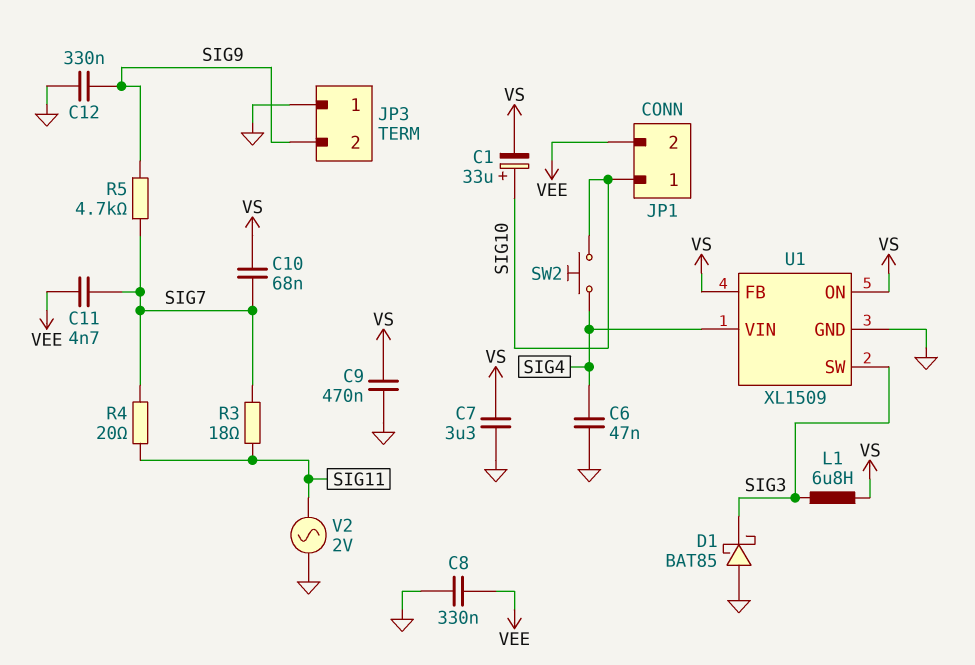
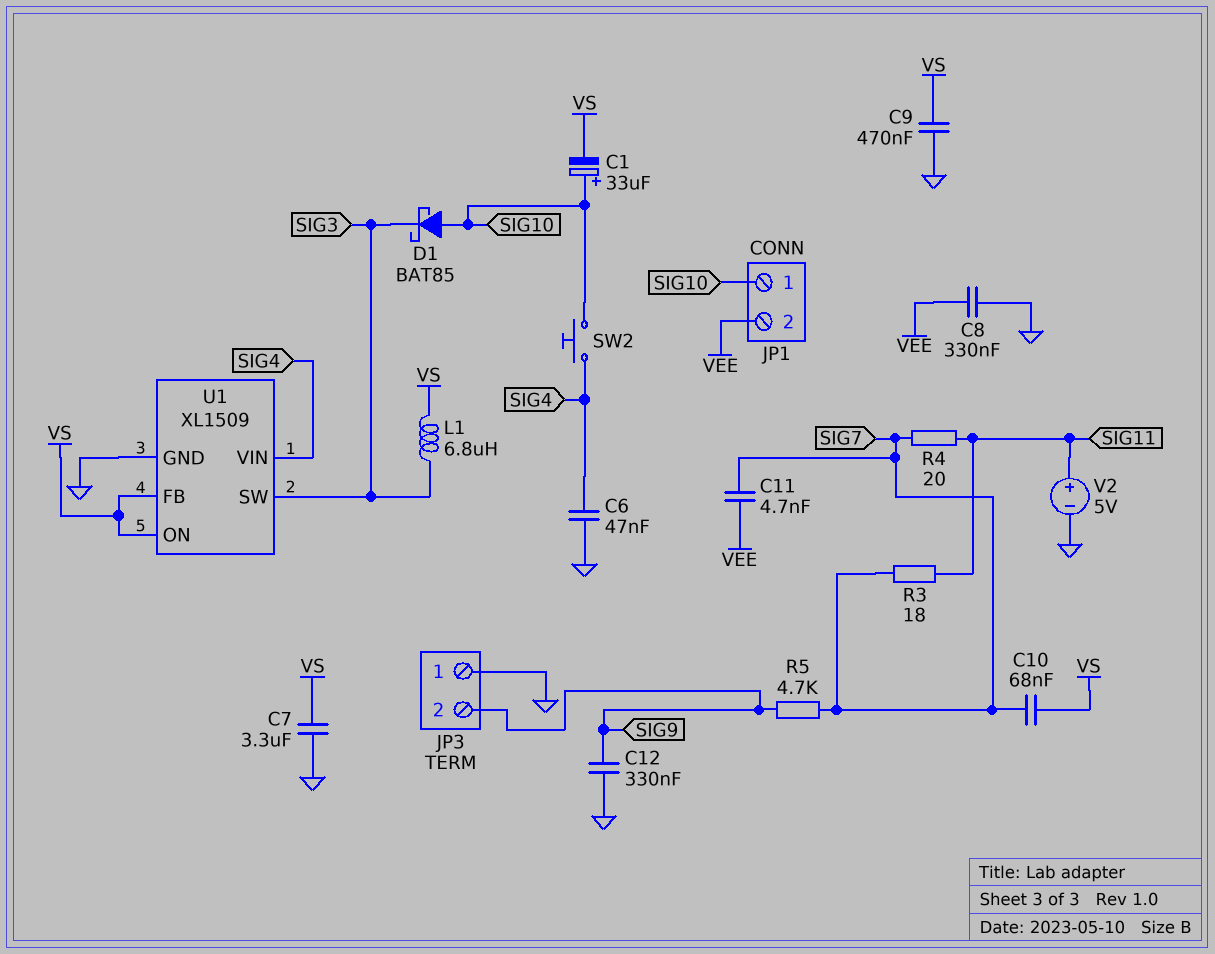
D1: schottky BAT85 (A GND, K SIG3) -> schottky BAT85 (A SIG10, K SIG3)
V2: AC 2V (GND, SIG11) -> 5V (plus SIG11, minus GND)

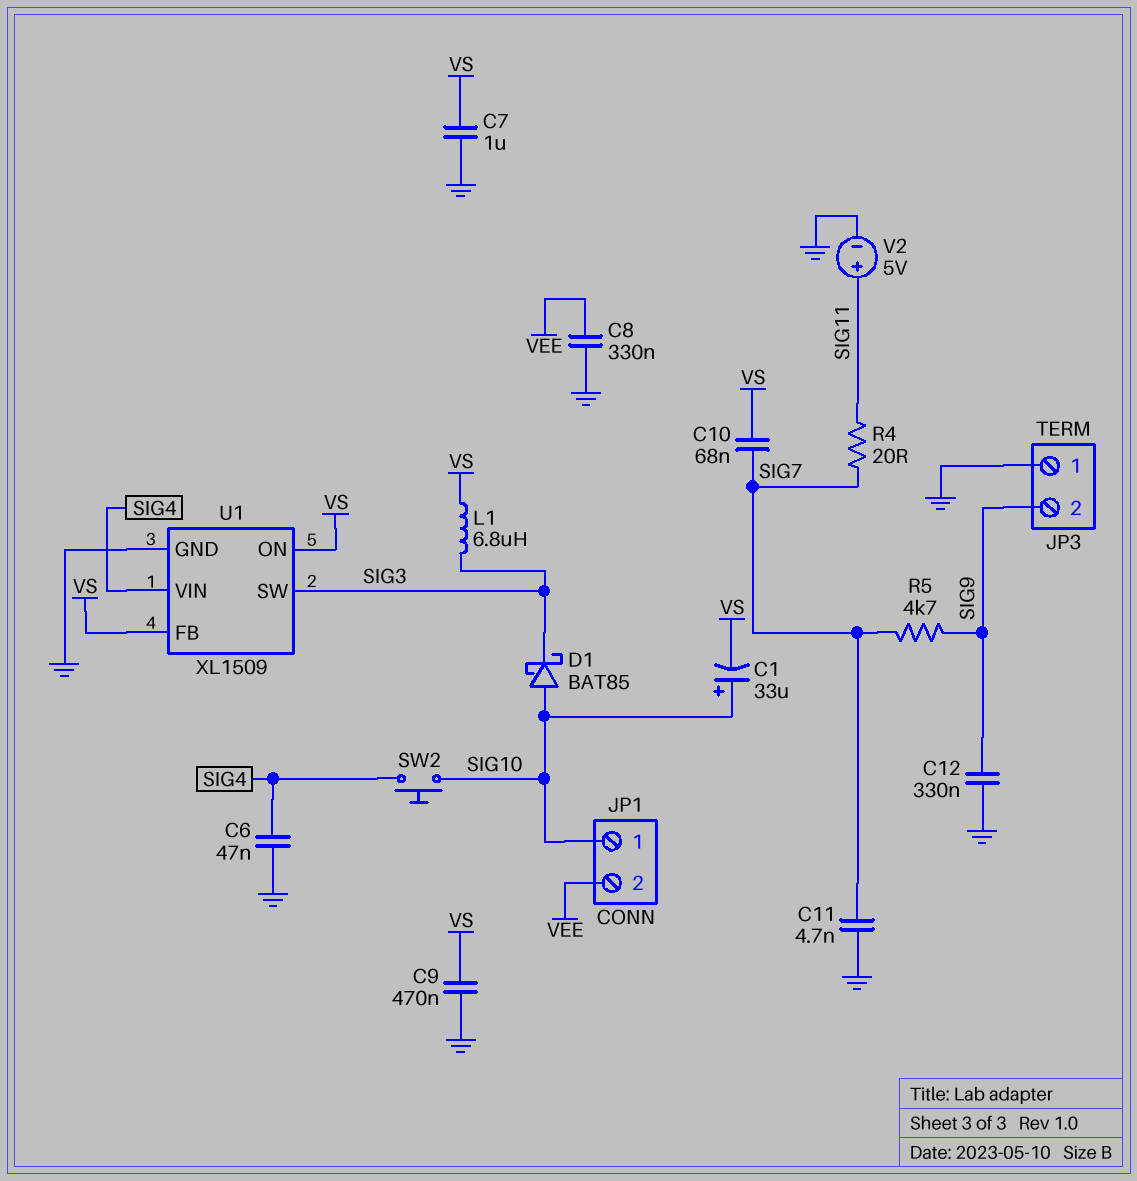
C7: 3.3uF (GND, VS) -> 1uF (GND, VS)
C11: 4.7nF (SIG7, VEE) -> 4.7nF (GND, SIG7)
R3: 18 (SIG7, SIG11) -> none

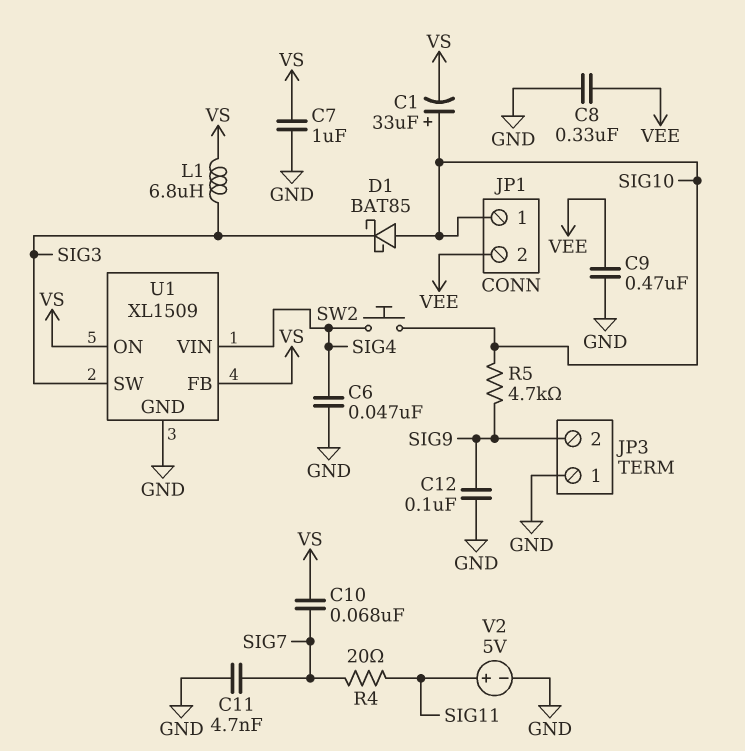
C9: 470nF (GND, VS) -> 470nF (GND, VEE)
C12: 330nF (GND, SIG9) -> 100nF (GND, SIG9)
R5: 4.7k (SIG7, SIG9) -> 4.7k (SIG9, SIG10)

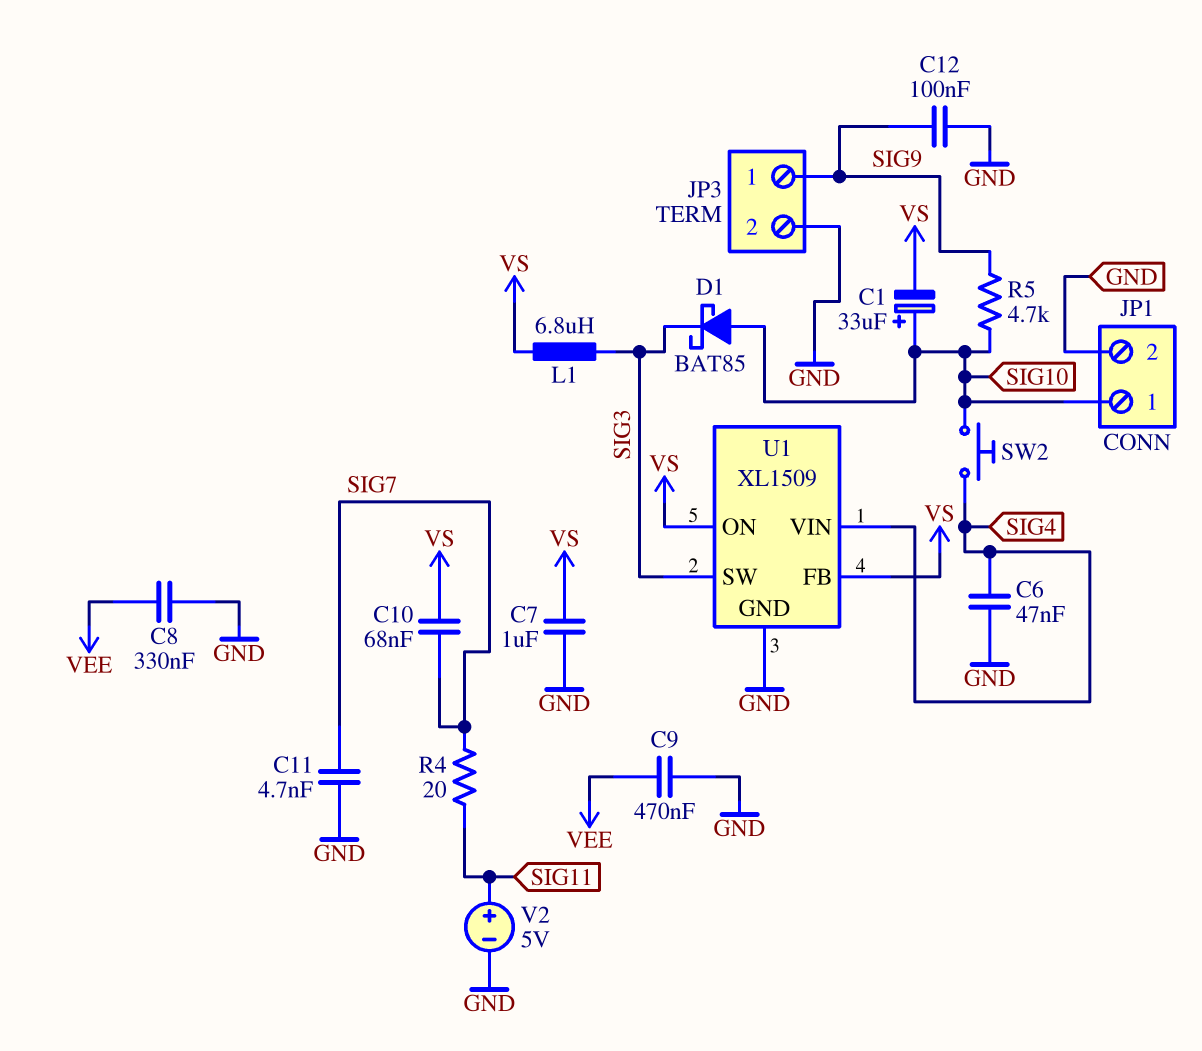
JP1 pin 2: VEE -> GND
JP3 pin 1: GND -> SIG9
JP3 pin 2: SIG9 -> GND

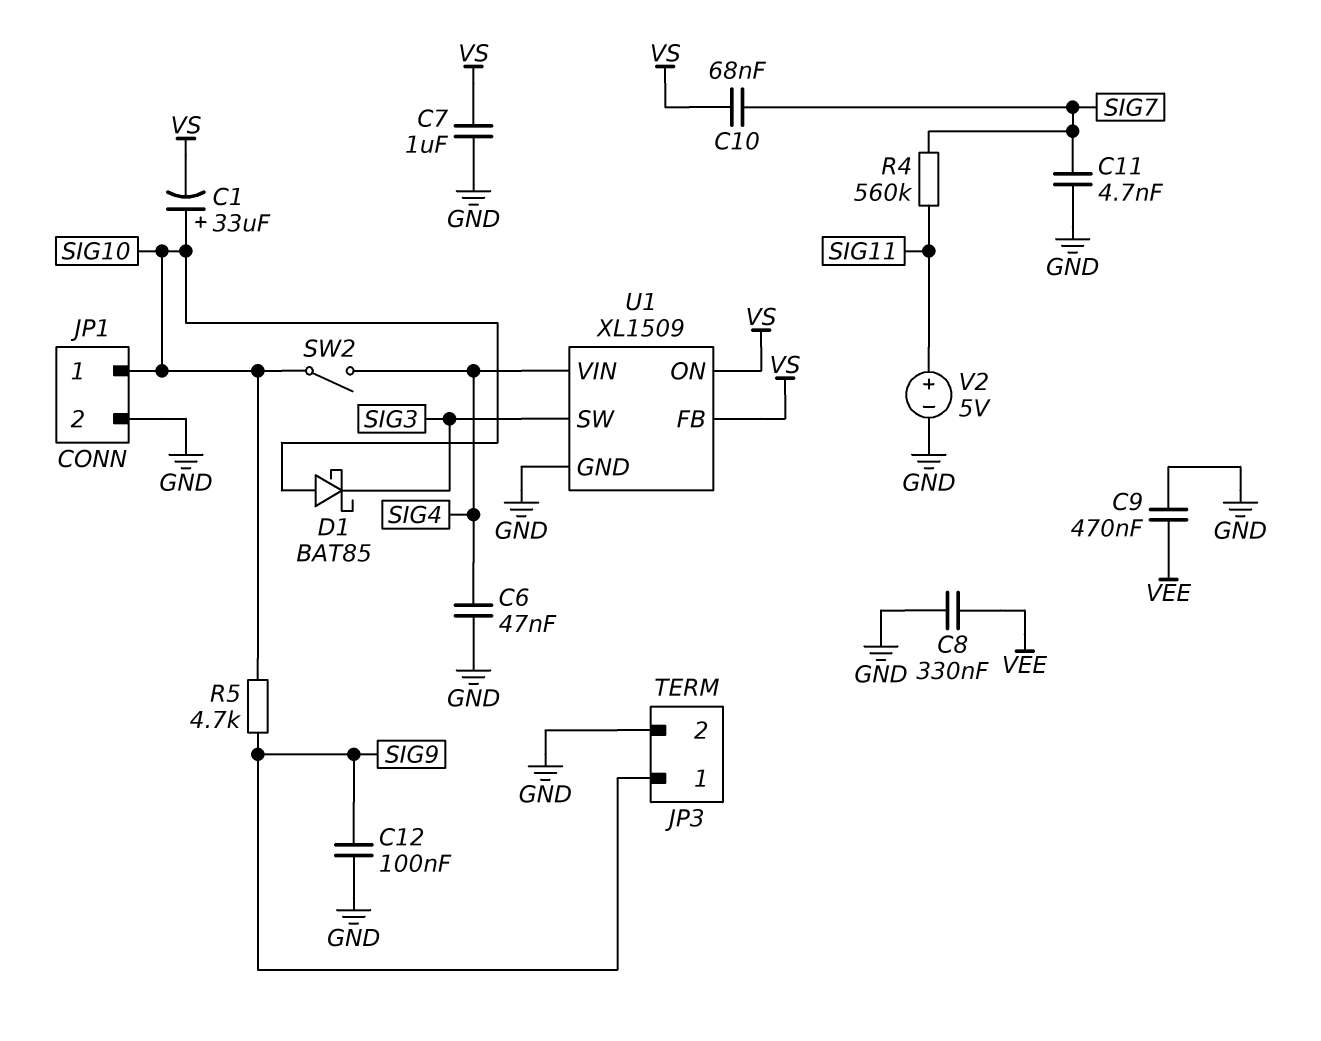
L1: 6.8uH (SIG3, VS) -> none
R4: 20 (SIG7, SIG11) -> 560k (SIG7, SIG11)
SW2: button (SIG4, SIG10) -> switch (SIG4, SIG10)

